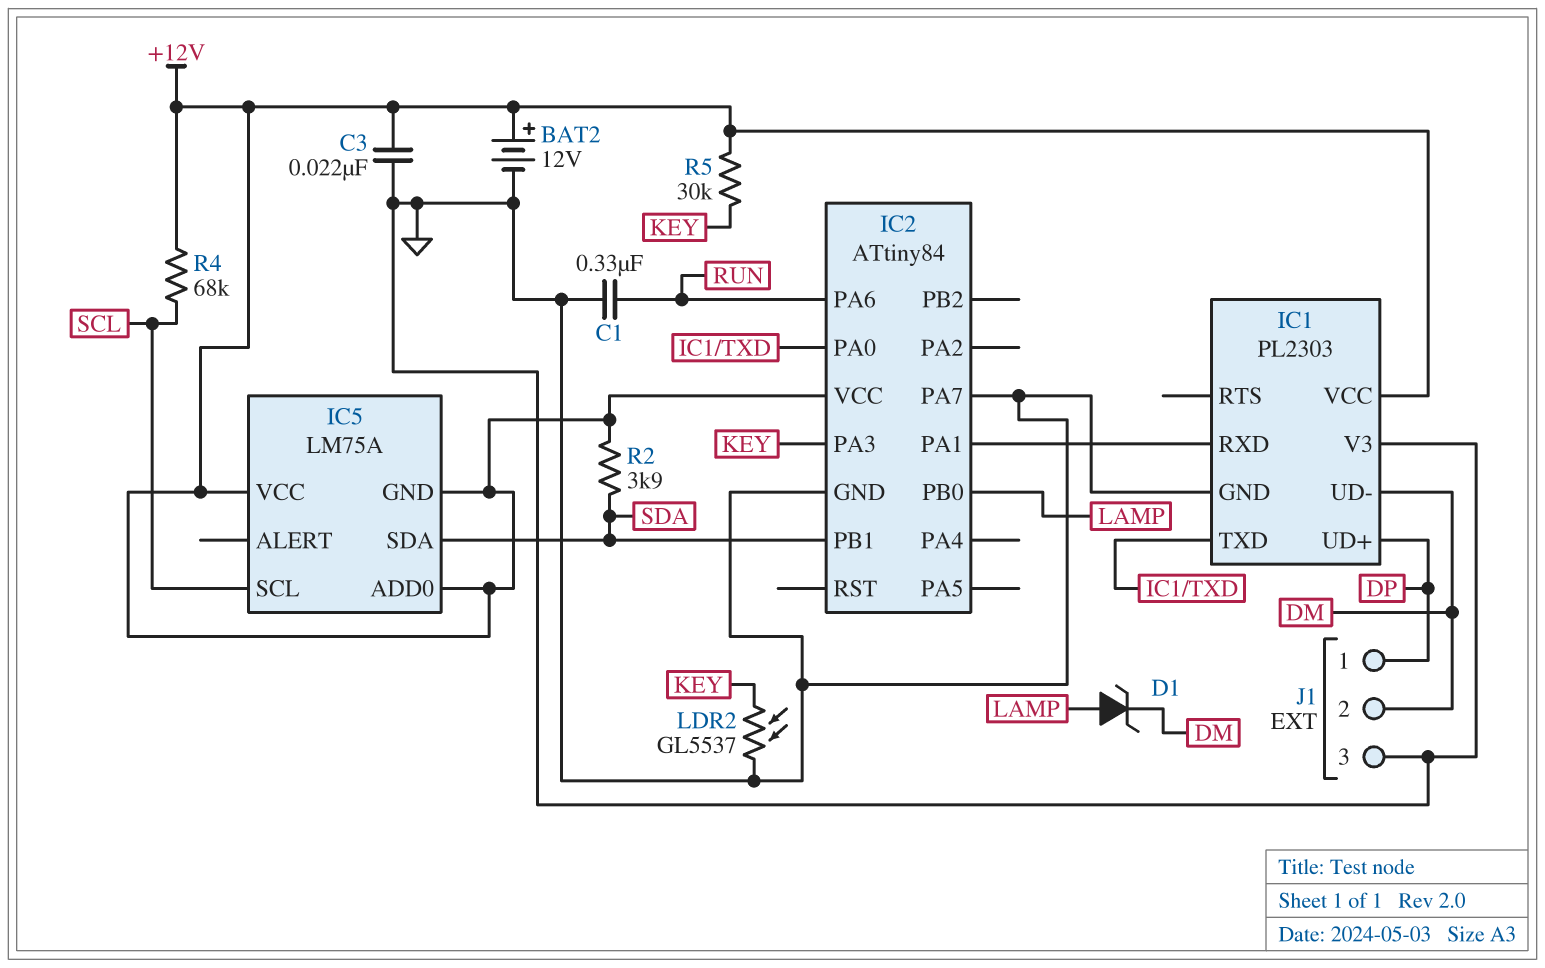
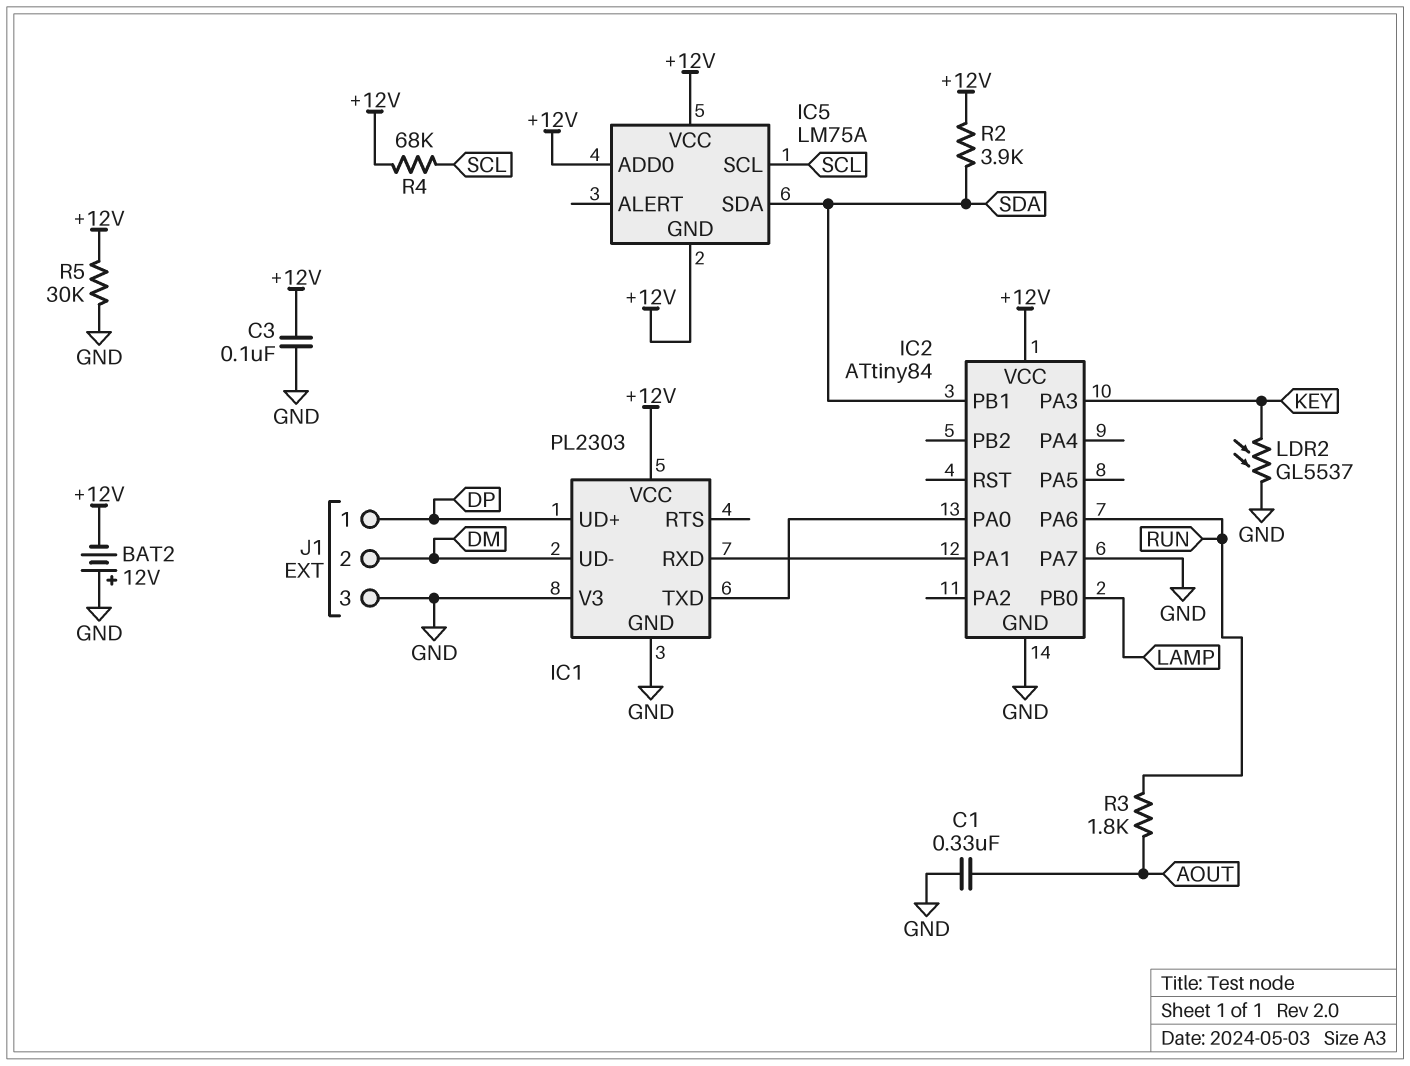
BAT2: 12V (plus +12V, minus GND) -> 12V (plus GND, minus +12V)
C1: 330nF (GND, RUN) -> 330nF (AOUT, GND)
C3: 22nF (+12V, GND) -> 100nF (+12V, GND)
D1: zener (A LAMP, K DM) -> none
R3: none -> 1.8k (AOUT, RUN)
R5: 30k (+12V, KEY) -> 30k (+12V, GND)

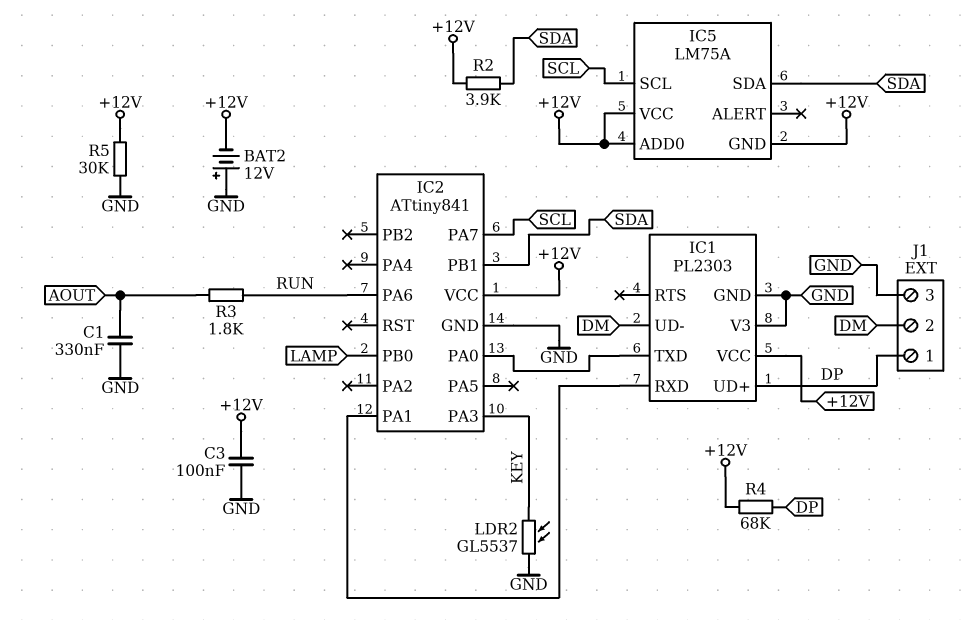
IC2: ATtiny84 -> ATtiny841
IC2 pin PA7: GND -> SCL
R4: 68k (+12V, SCL) -> 68k (+12V, DP)

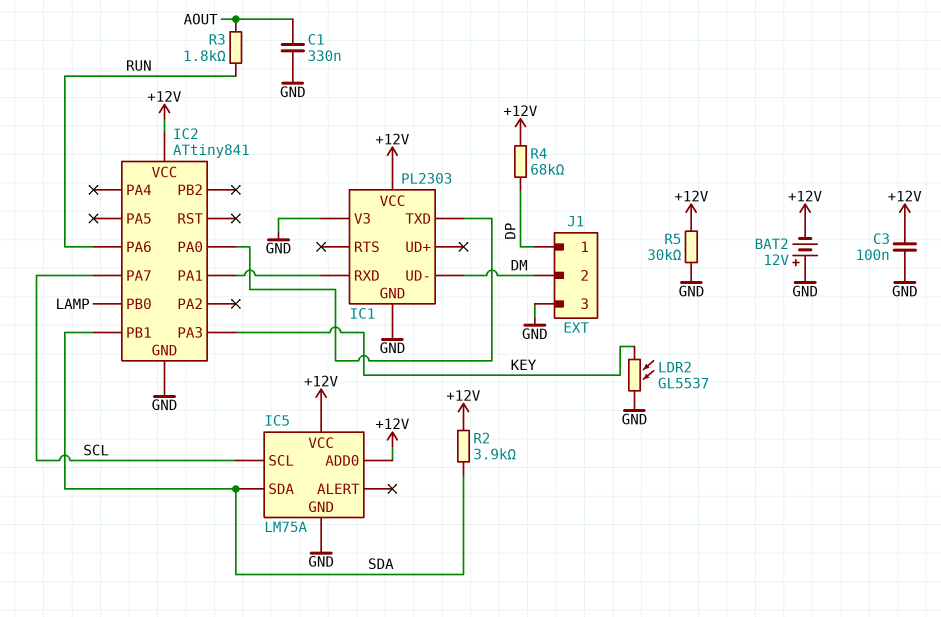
IC1 pin UD+: DP -> none
IC5 pin GND: +12V -> GND

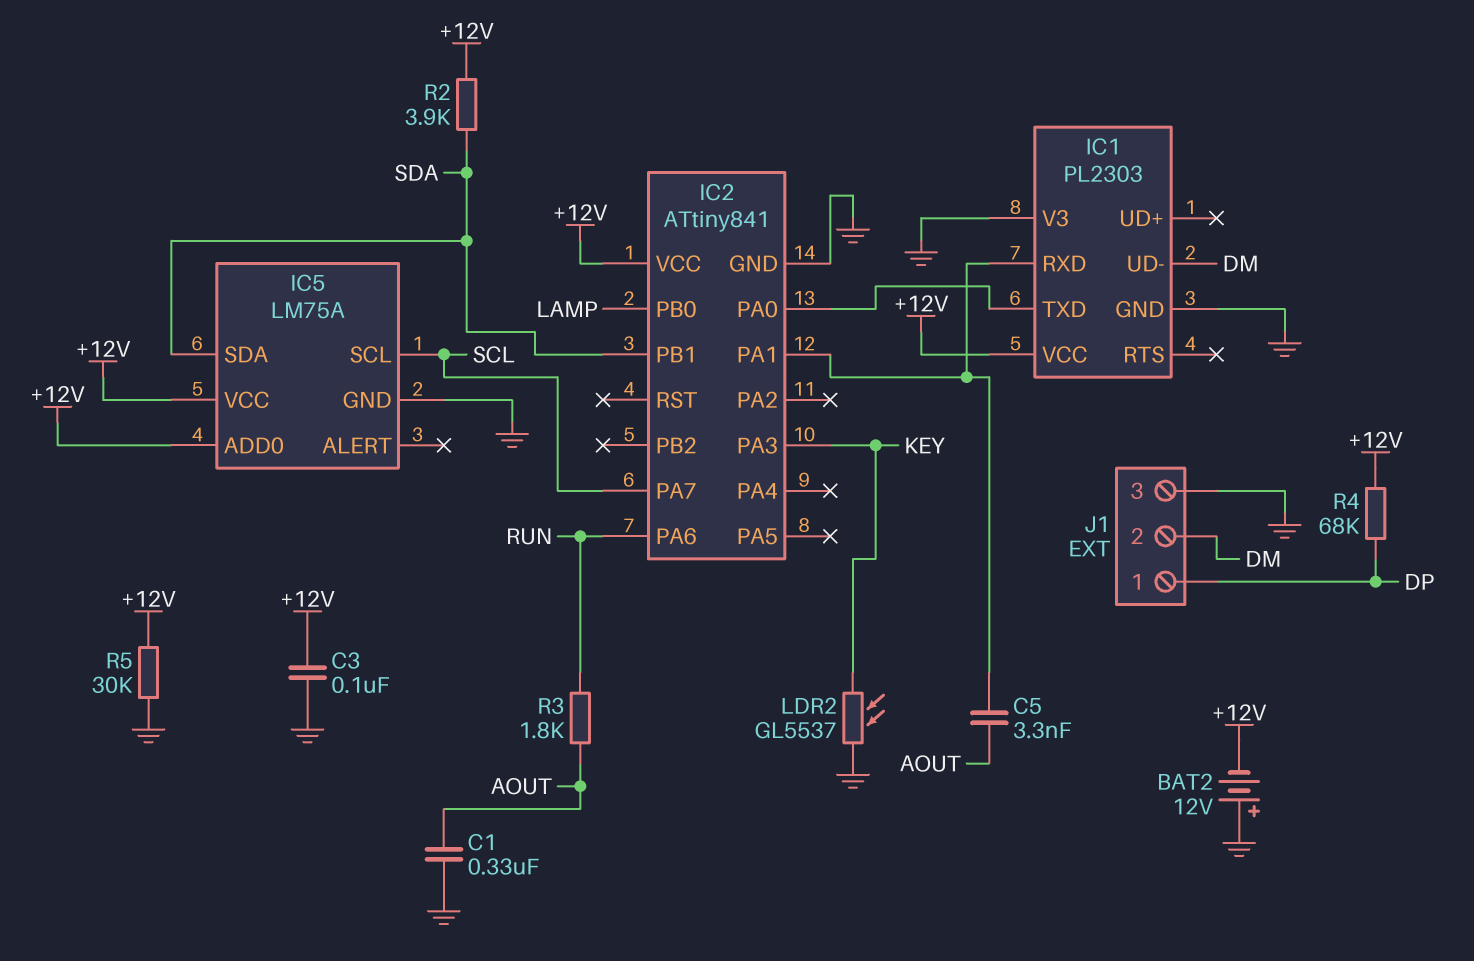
C5: none -> 3.3nF (AOUT, IC1/RXD)

